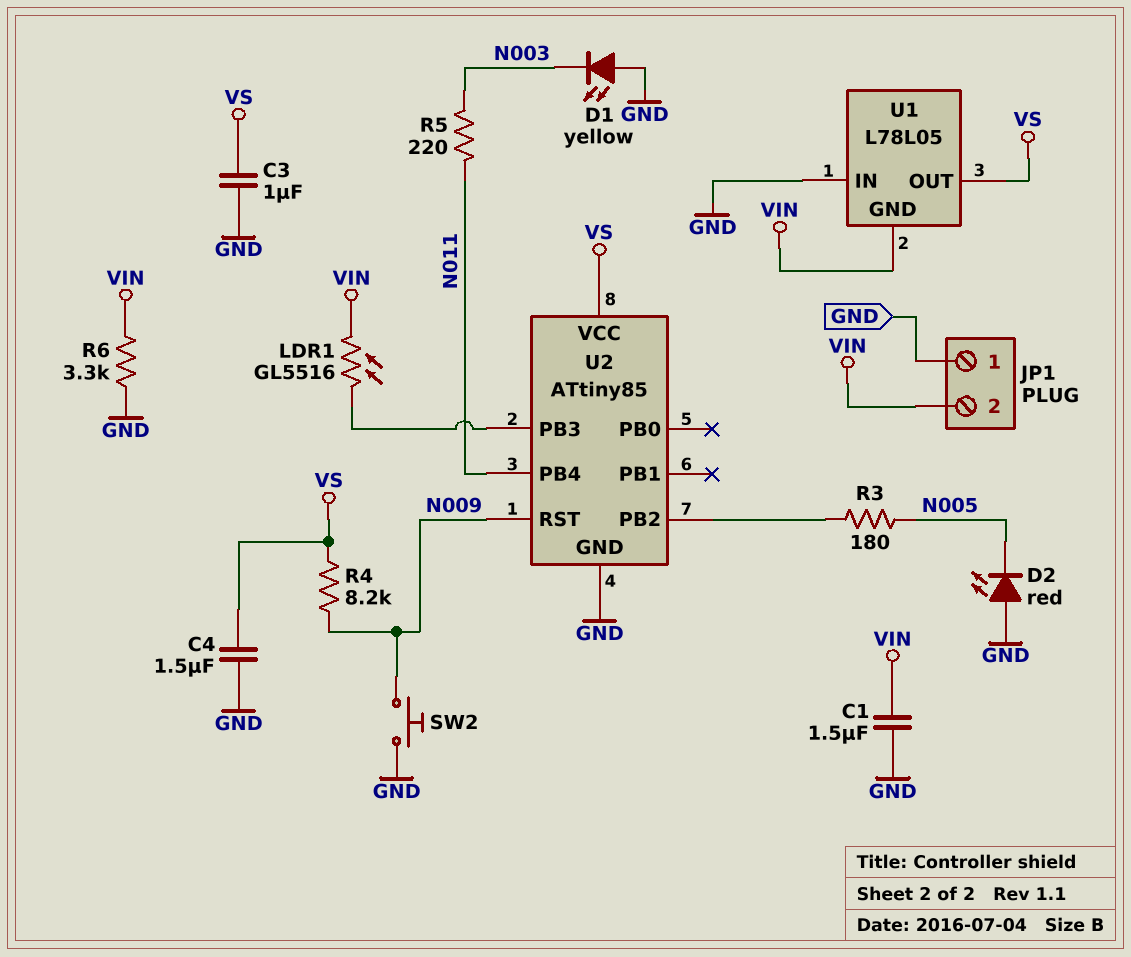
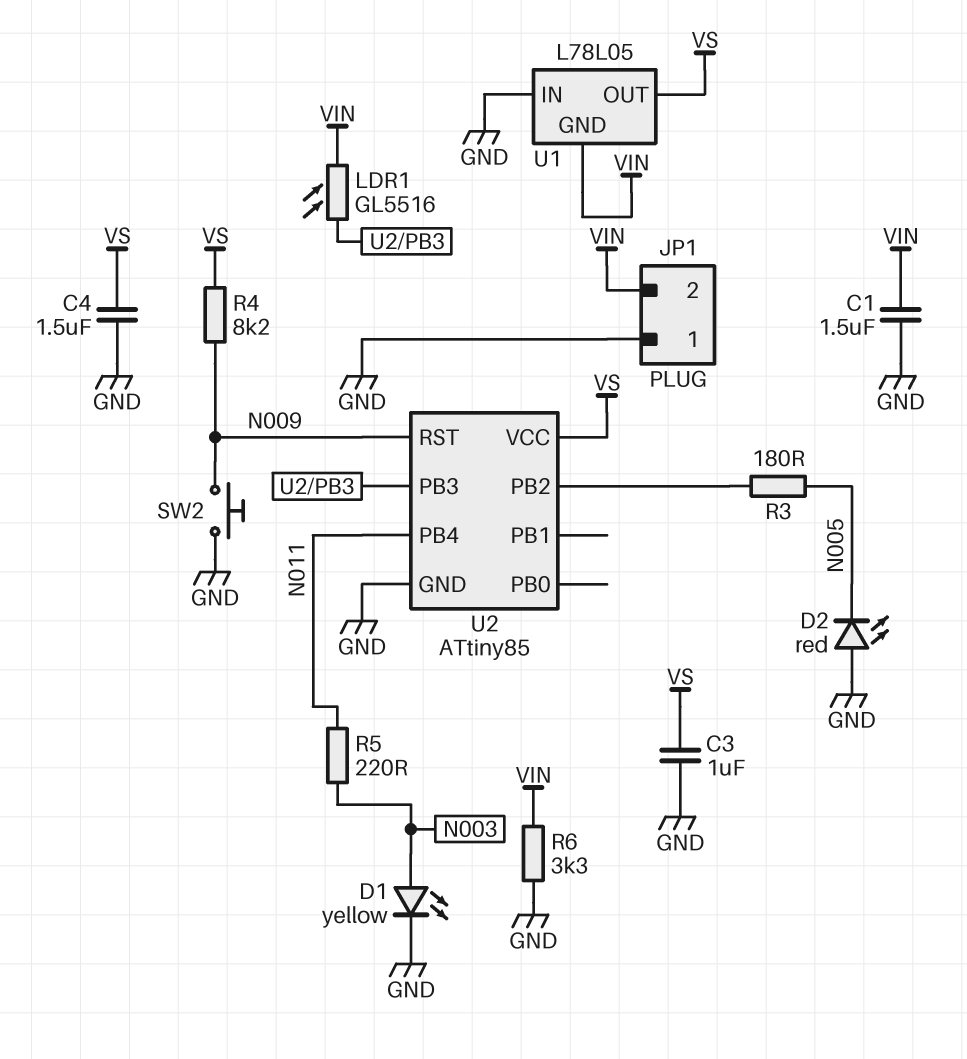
D1: LED yellow (A GND, K N003) -> LED yellow (A N003, K GND)

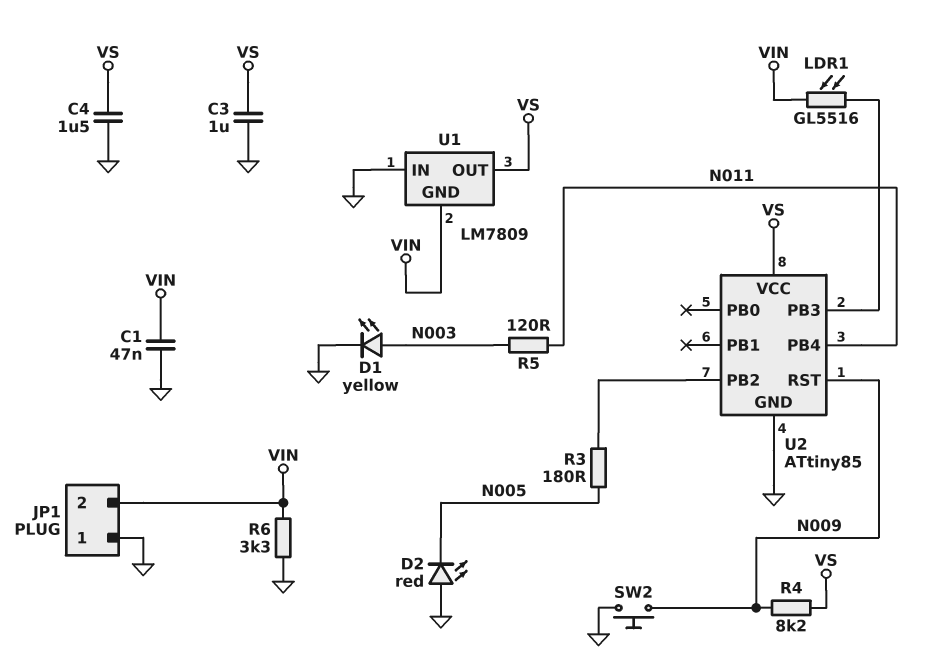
C1: 1.5uF (GND, VIN) -> 47nF (GND, VIN)
R5: 220 (N003, N011) -> 120 (N003, N011)
U1: L78L05 -> LM7809

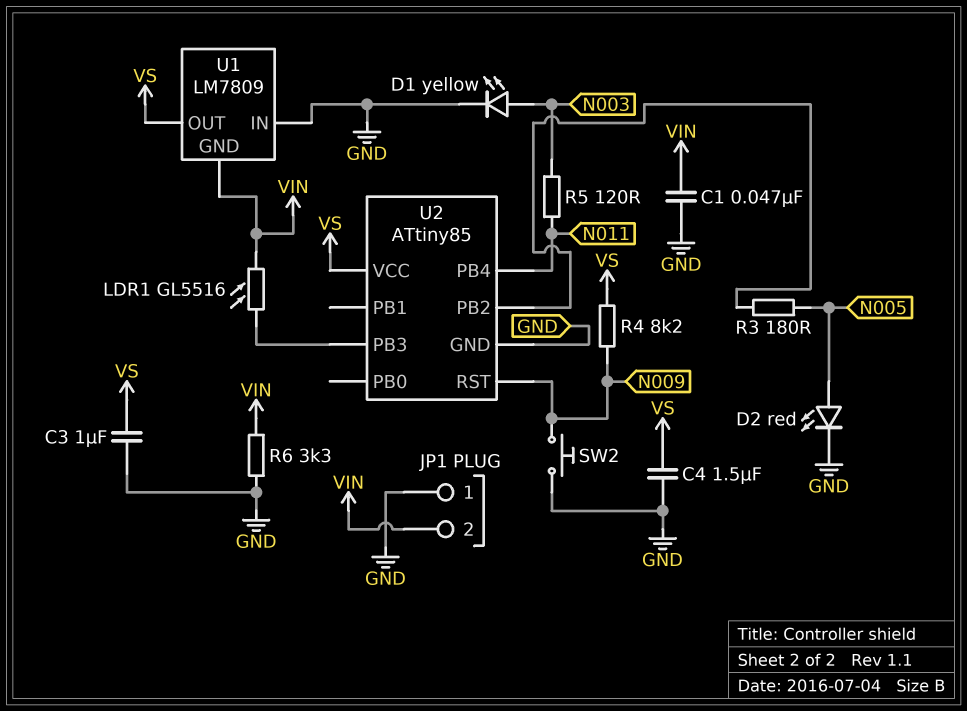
D2: LED red (A GND, K N005) -> LED red (A N005, K GND)

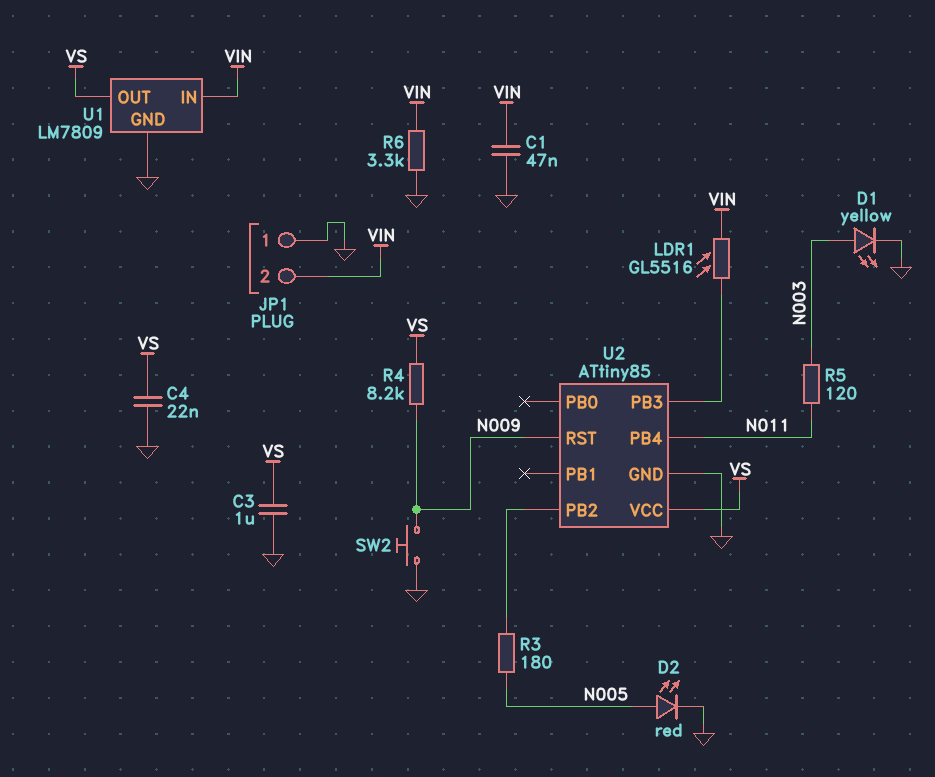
C4: 1.5uF (GND, VS) -> 22nF (GND, VS)
U1 pin GND: VIN -> GND
U1 pin IN: GND -> VIN

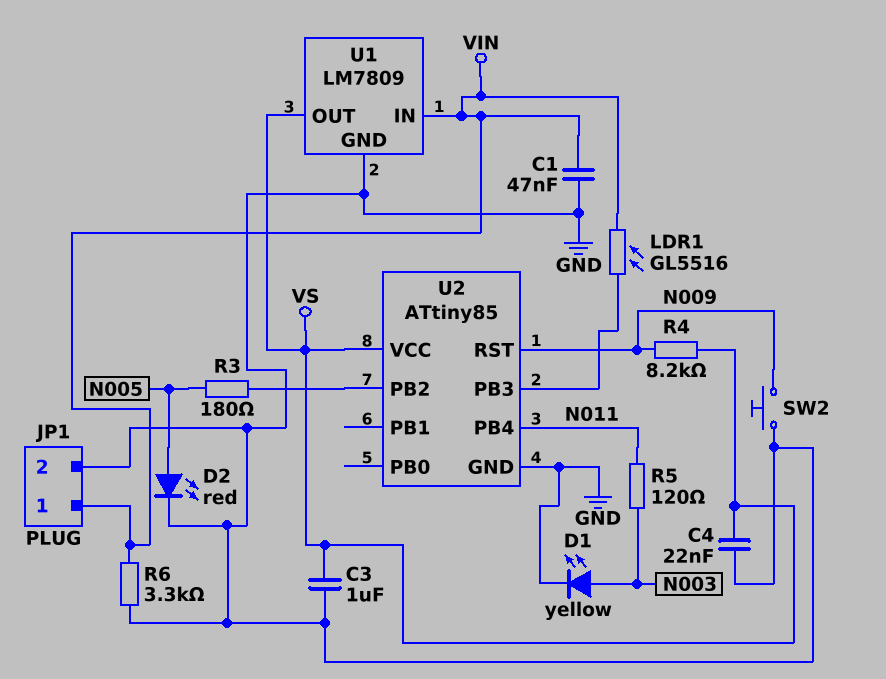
JP1 pin 1: GND -> VIN
JP1 pin 2: VIN -> GND

